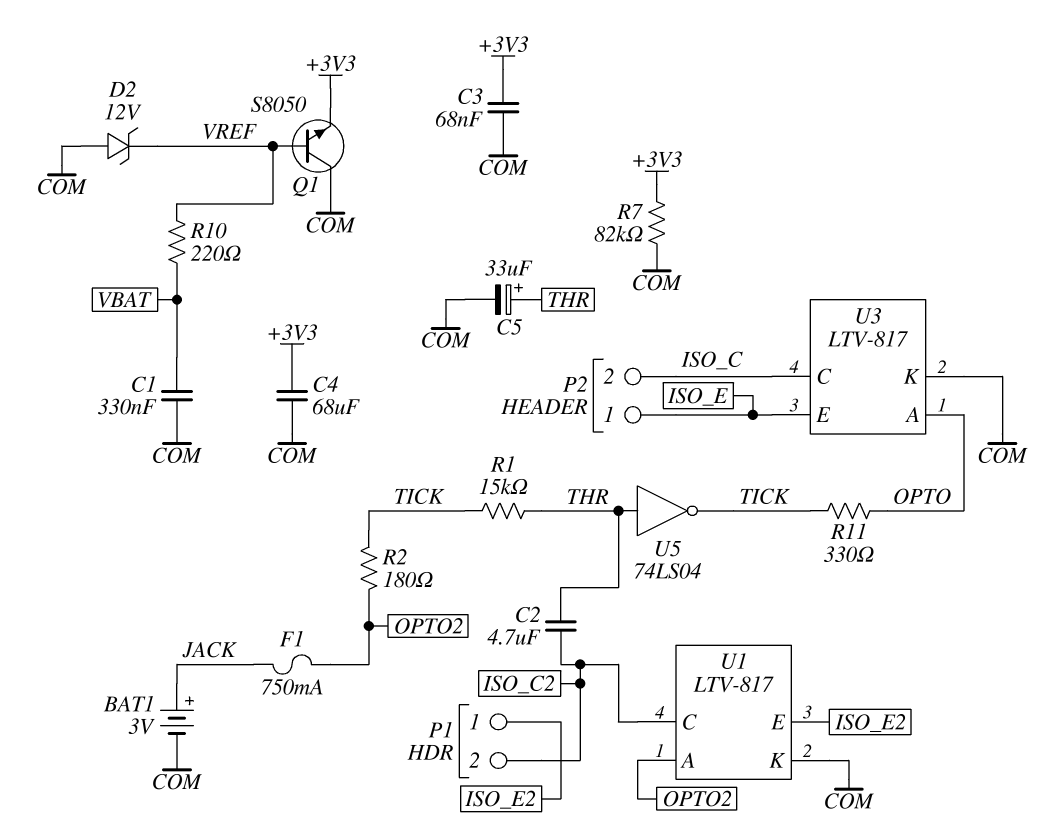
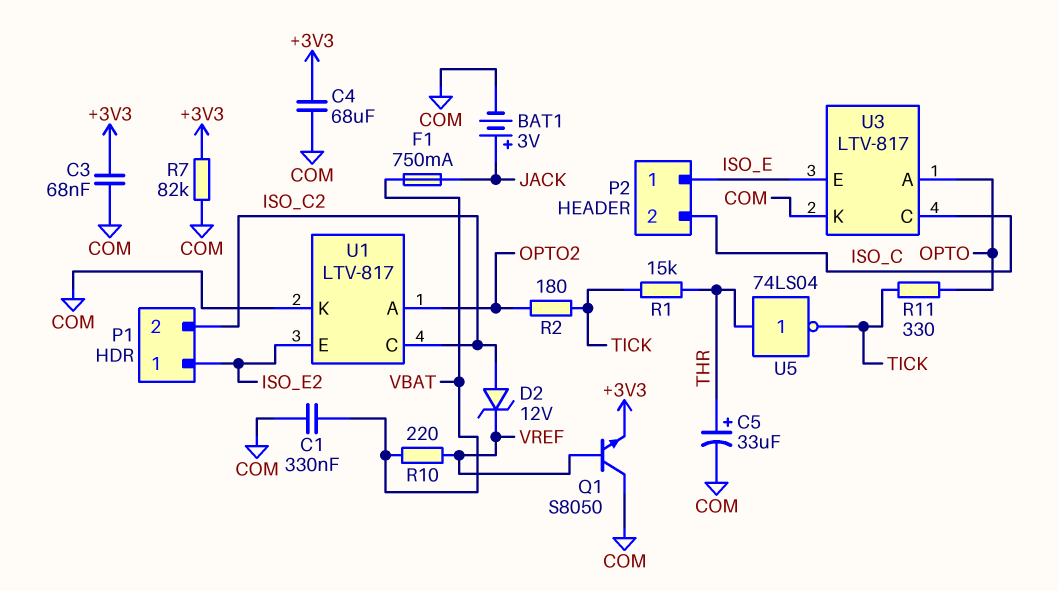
C2: 4.7uF (ISO_C2, THR) -> none
D2: zener 12V (A COM, K VREF) -> zener 12V (A ISO_C2, K VREF)
F1: 750mA (JACK, OPTO2) -> 750mA (JACK, VBAT)

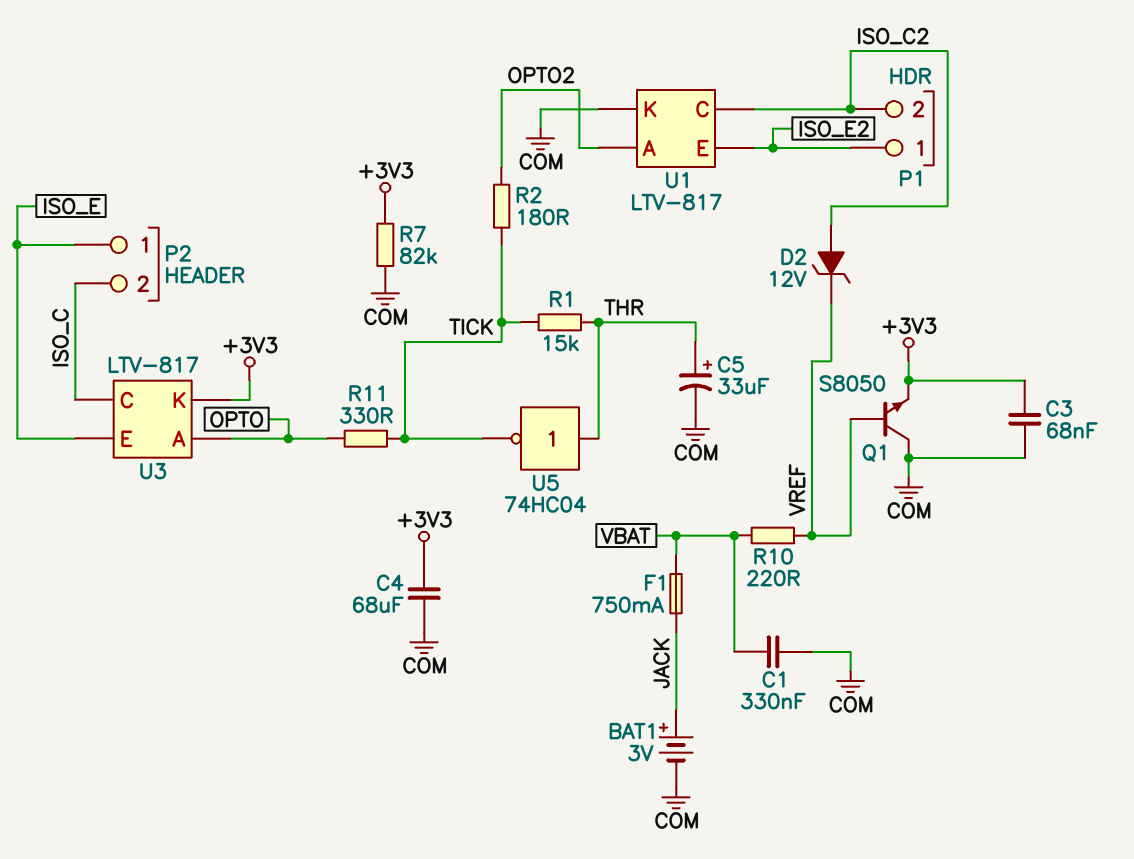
U3 pin K: COM -> +3V3
U5: NOT 74LS04 (in THR, out TICK) -> NOT 74HC04 (in THR, out TICK)

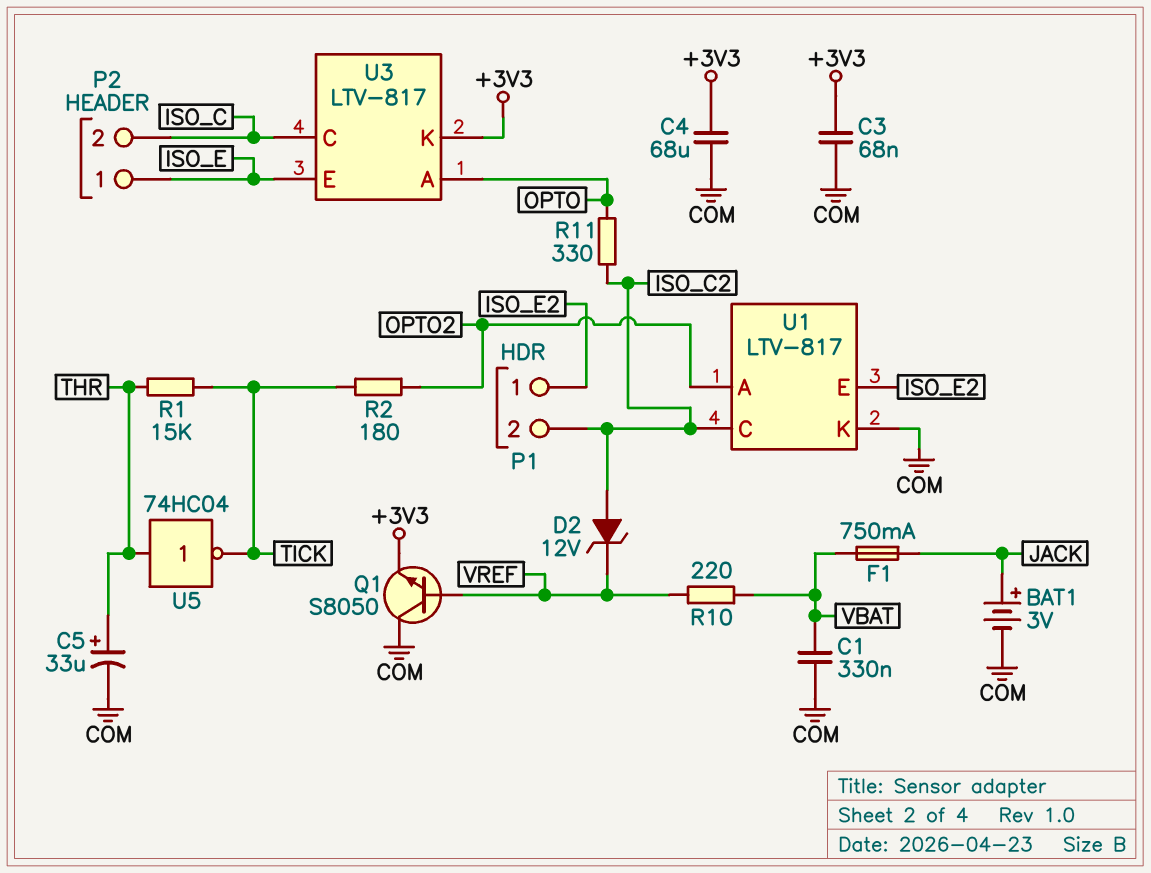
R7: 82k (+3V3, COM) -> none
R11: 330 (OPTO, TICK) -> 330 (ISO_C2, OPTO)

